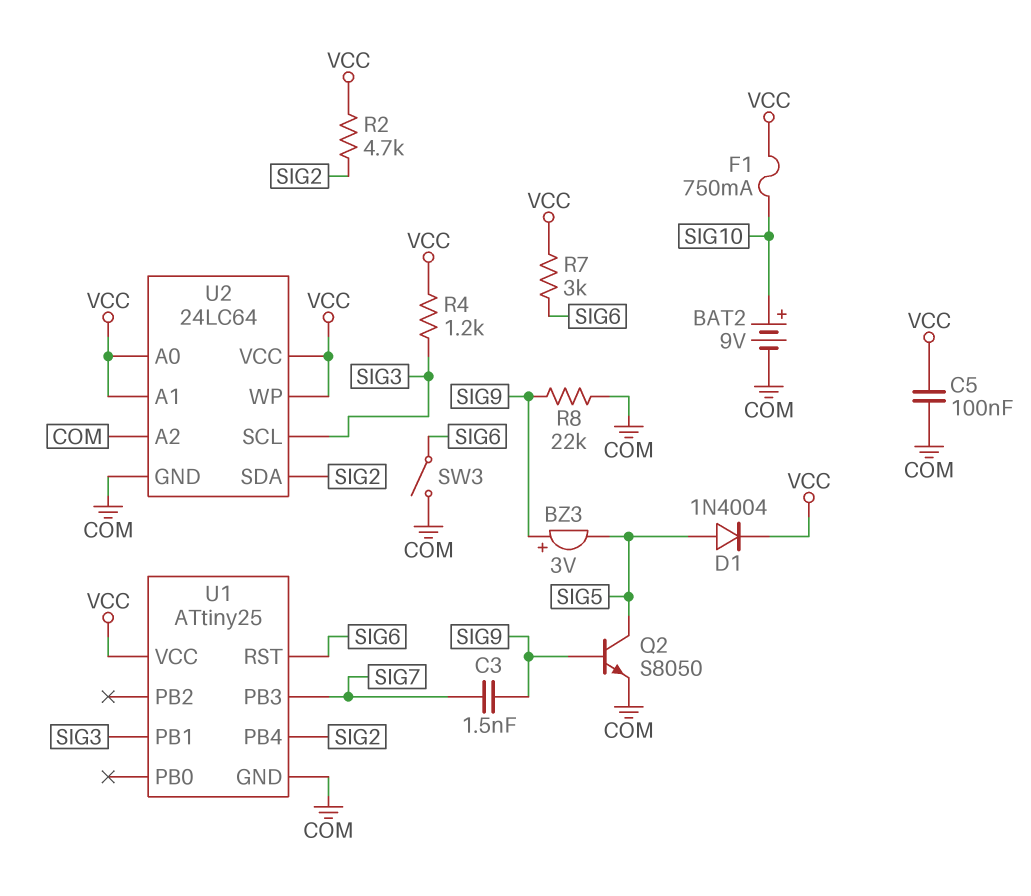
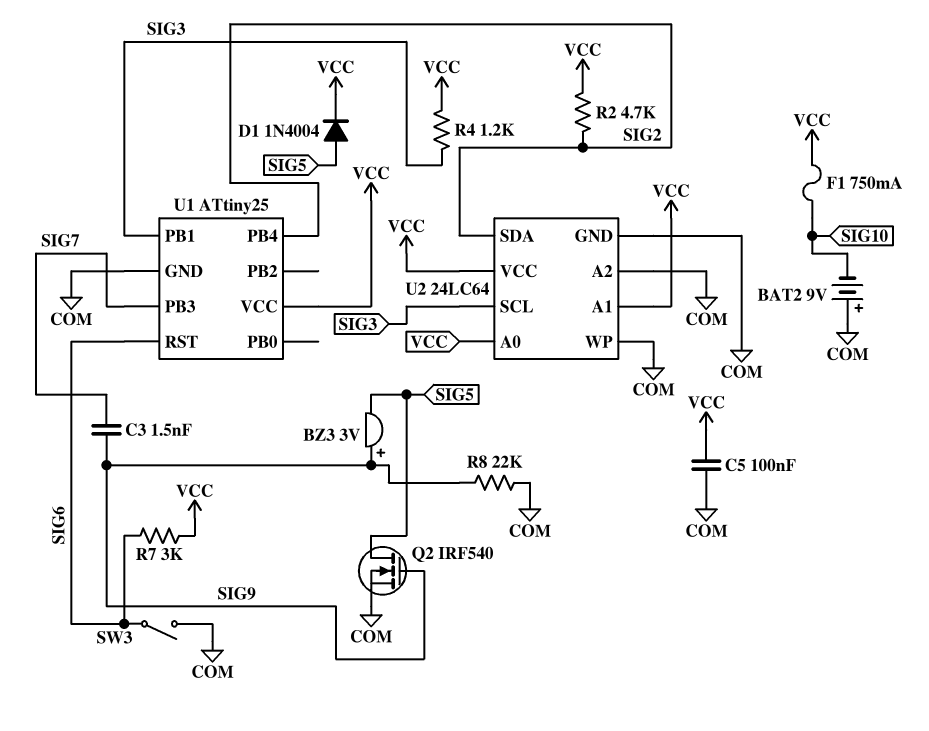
BAT2: 9V (plus SIG10, minus COM) -> 9V (plus COM, minus SIG10)
Q2: NPN S8050 (B SIG9, C SIG5, E COM) -> NMOS IRF540 (G SIG9, D SIG5, S COM)
U2 pin WP: VCC -> COM

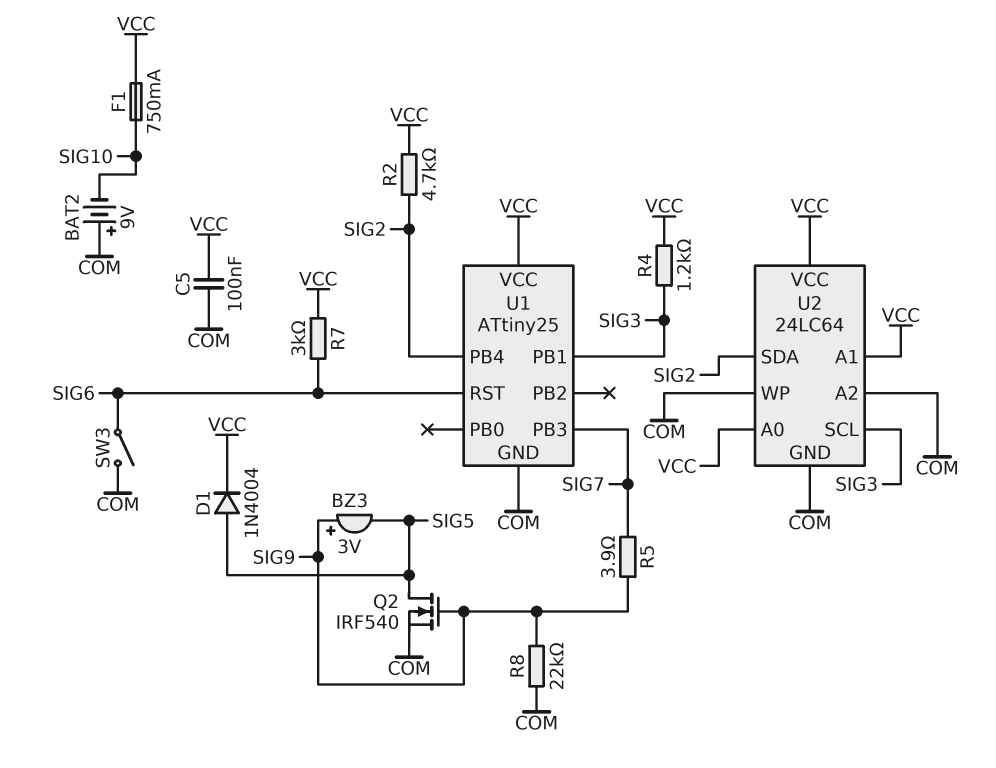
C3: 1.5nF (SIG7, SIG9) -> none
R5: none -> 3.9 (SIG7, SIG9)

